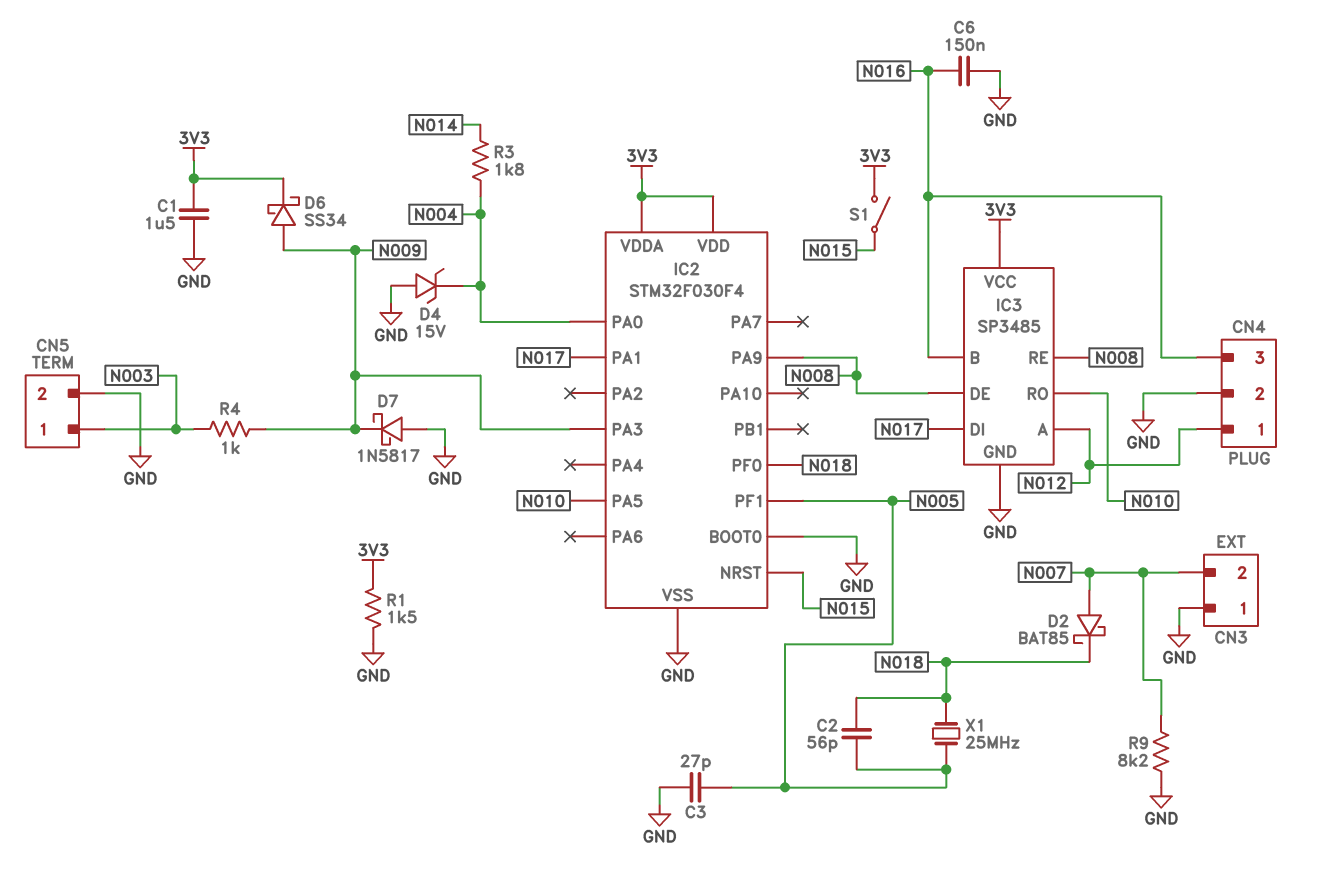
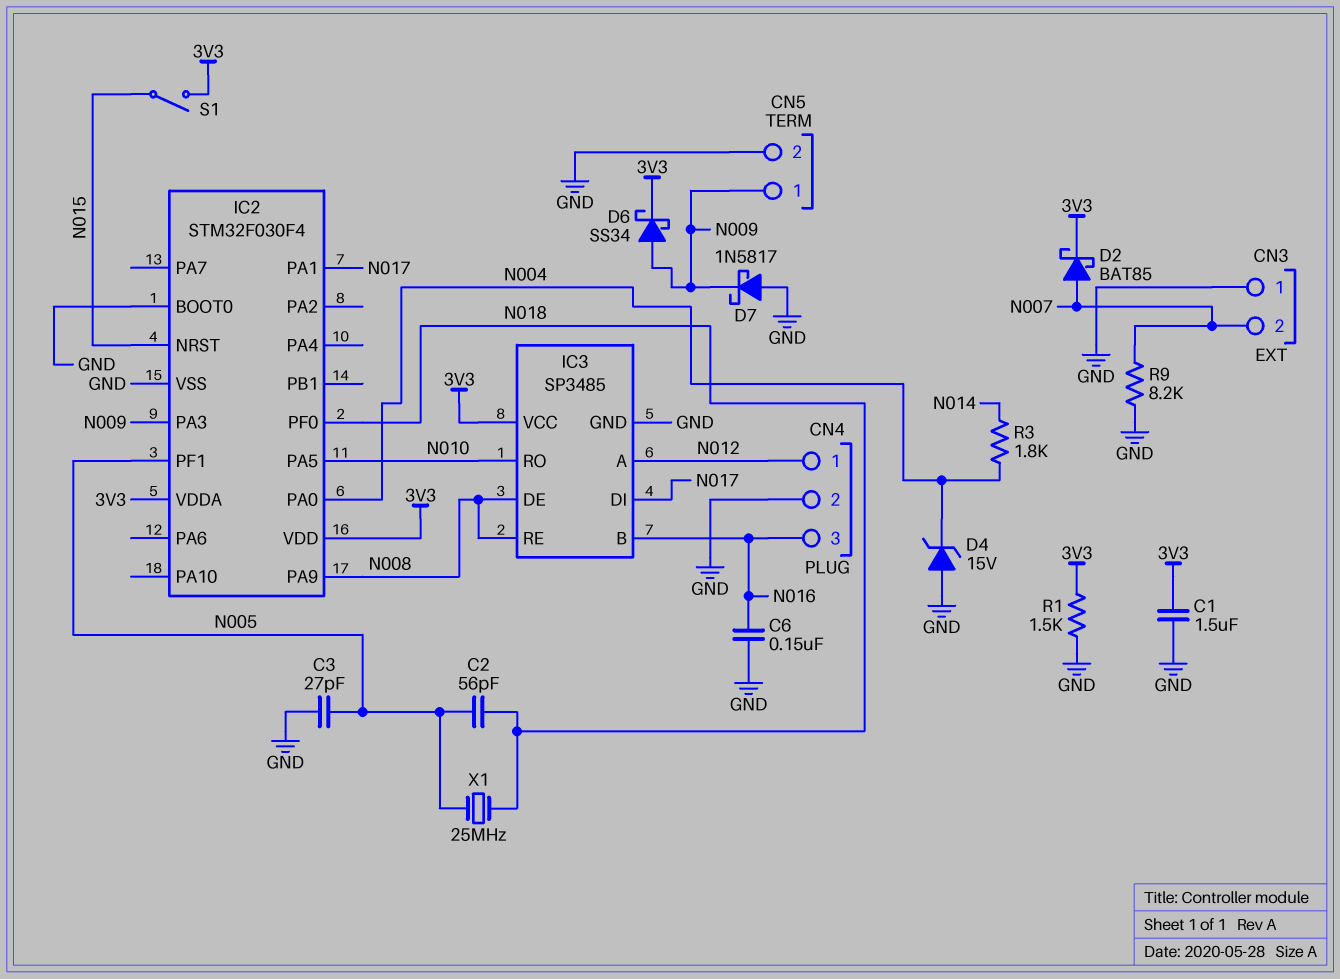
CN5 pin 1: N003 -> N009
D2: schottky BAT85 (A N007, K N018) -> schottky BAT85 (A N007, K 3V3)
R4: 1k (N003, N009) -> none

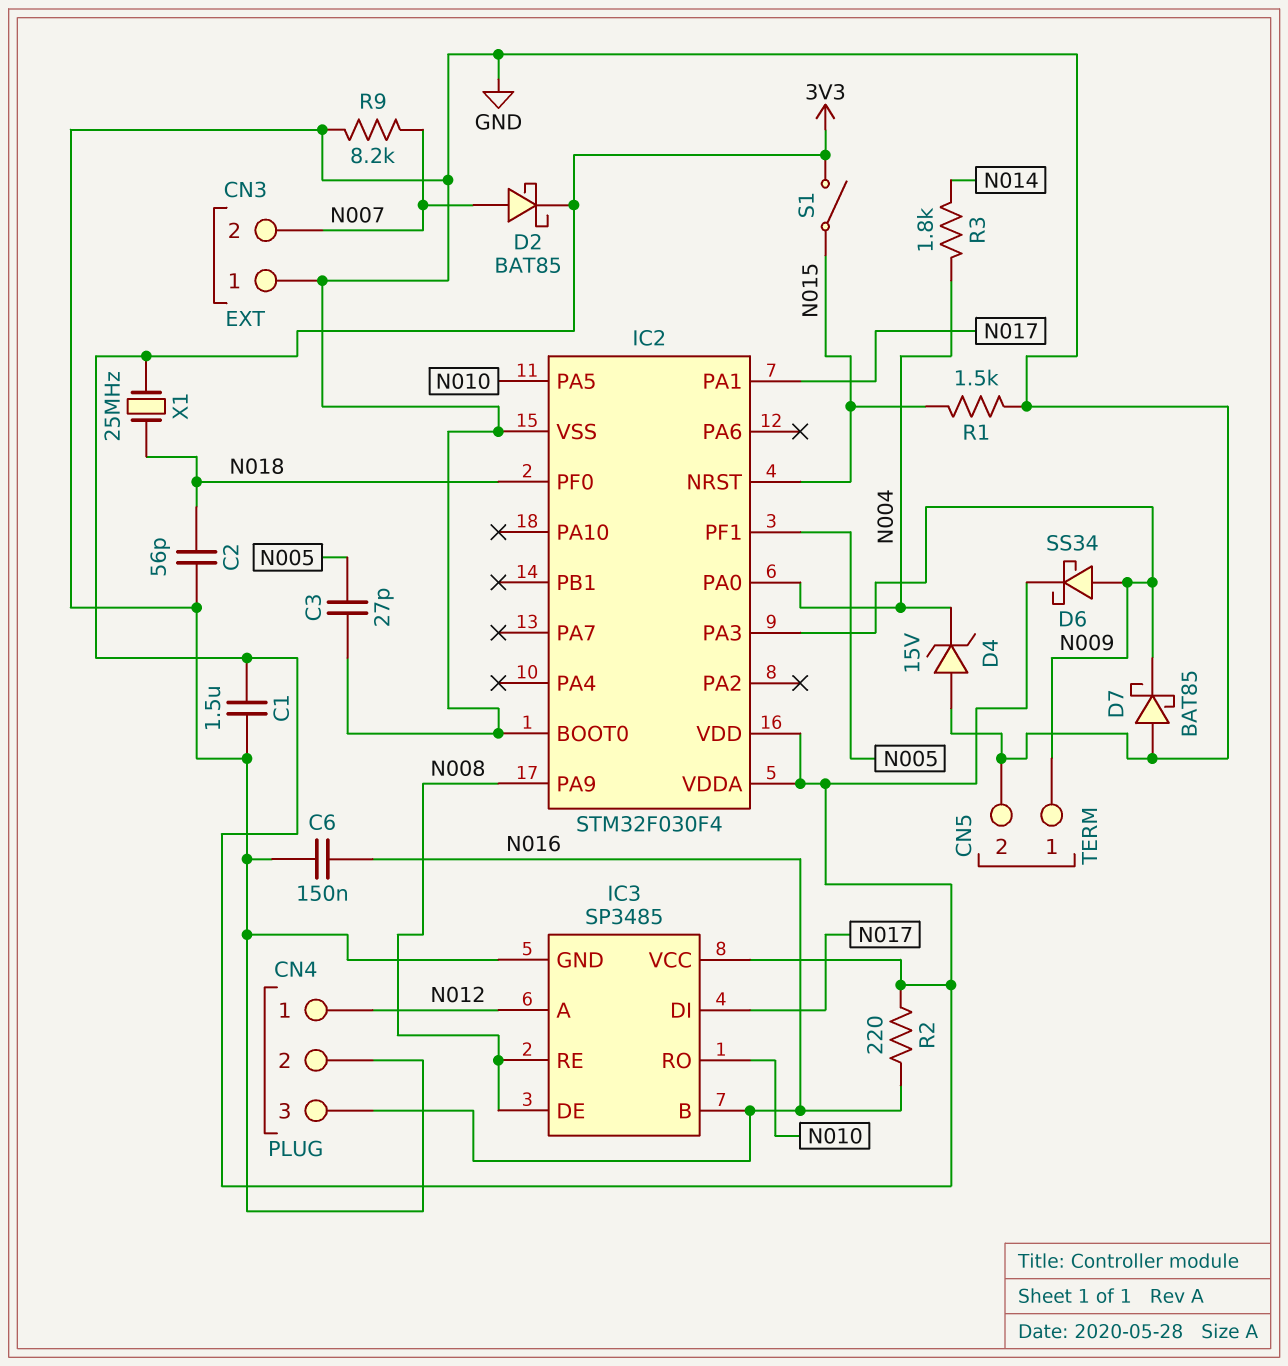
C2: 56pF (N005, N018) -> 56pF (GND, N018)
D7: schottky 1N5817 (A GND, K N009) -> schottky BAT85 (A GND, K N009)
R1: 1.5k (3V3, GND) -> 1.5k (GND, N015)
R2: none -> 220 (3V3, N016)
X1: 25MHz (N005, N018) -> 25MHz (3V3, N018)

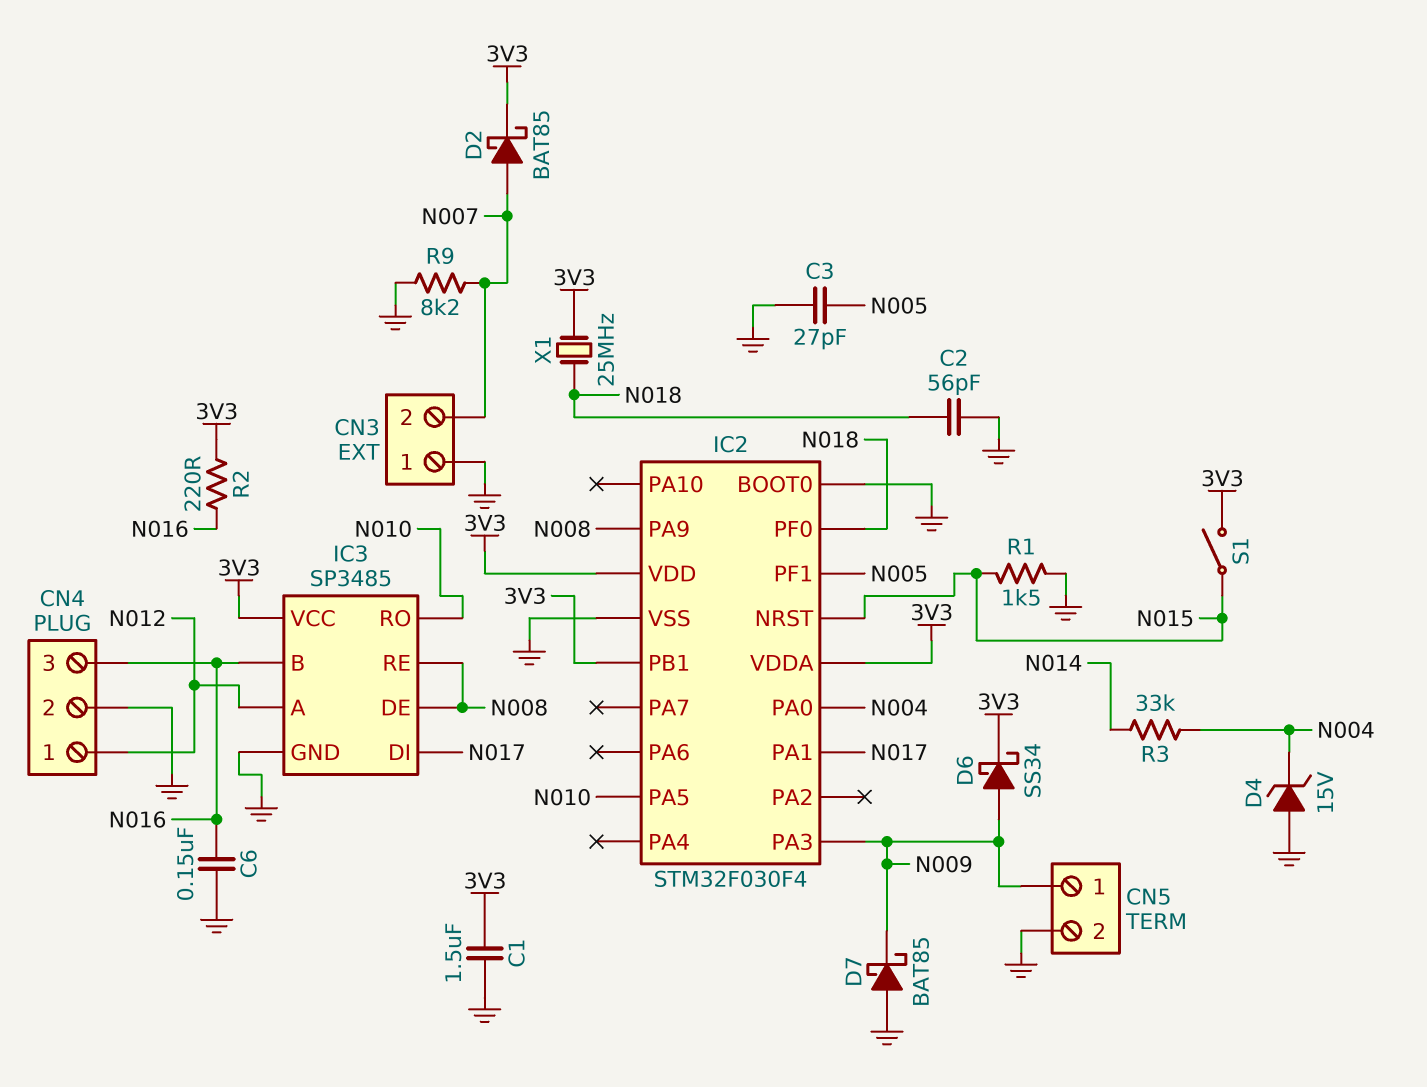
IC2 pin PB1: none -> 3V3
R3: 1.8k (N004, N014) -> 33k (N004, N014)

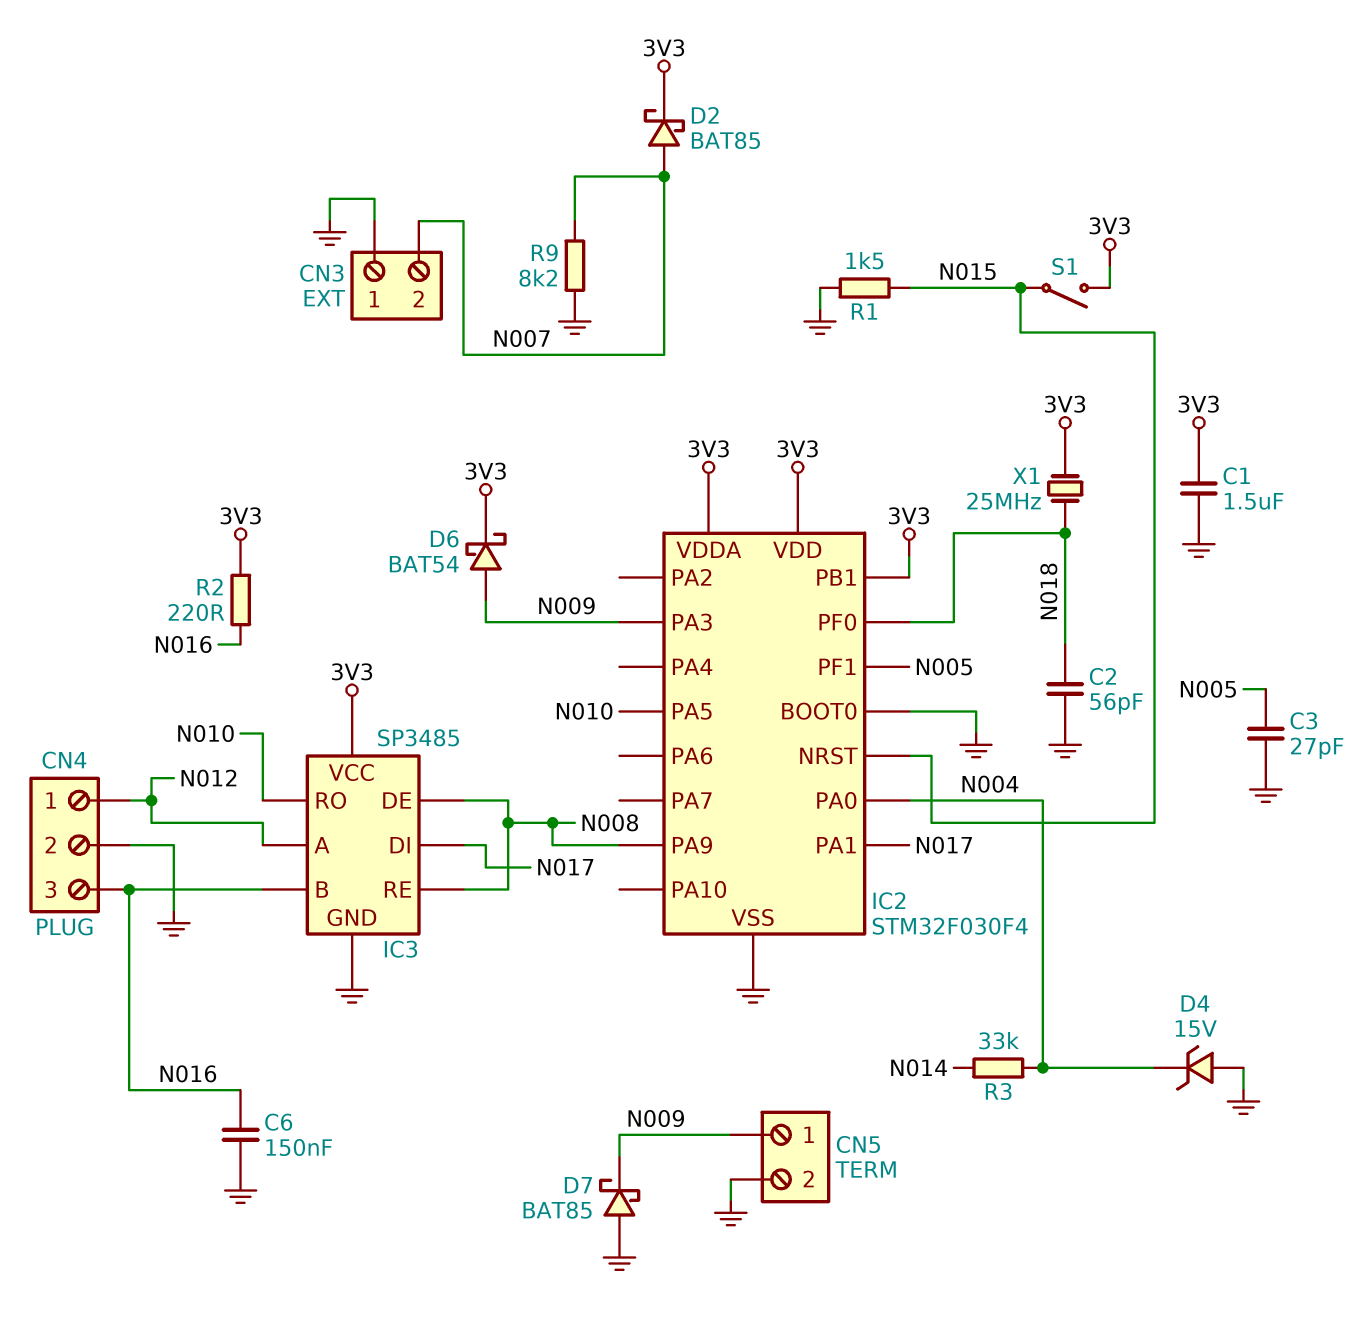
D6: schottky SS34 (A N009, K 3V3) -> schottky BAT54 (A N009, K 3V3)

